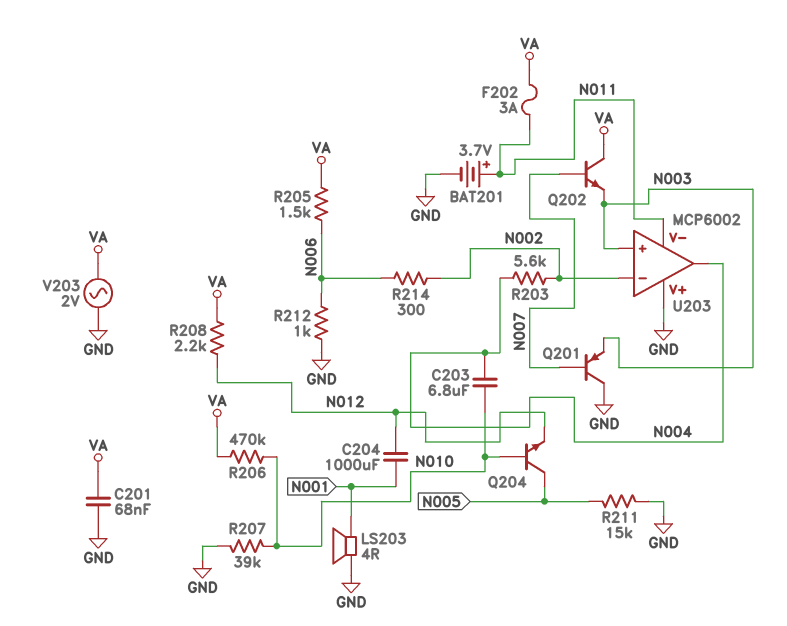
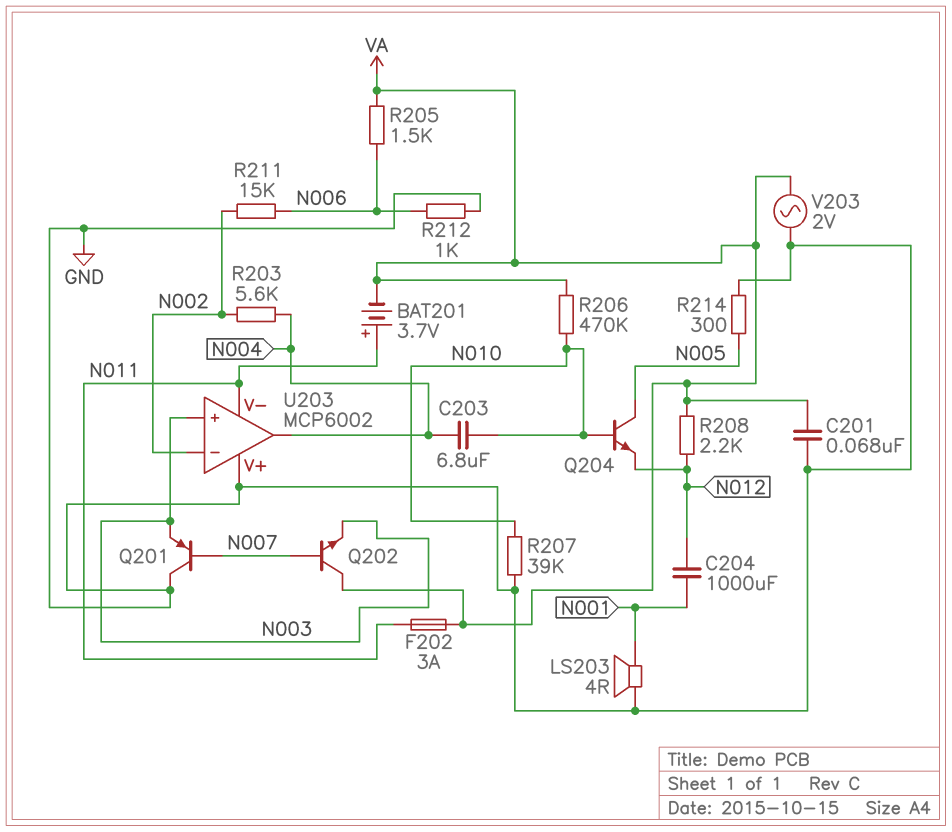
BAT201: 3.7V (plus N011, minus GND) -> 3.7V (plus N011, minus VA)
R211: 15k (GND, N005) -> 15k (N002, N006)
R214: 300 (N002, N006) -> 300 (GND, N005)

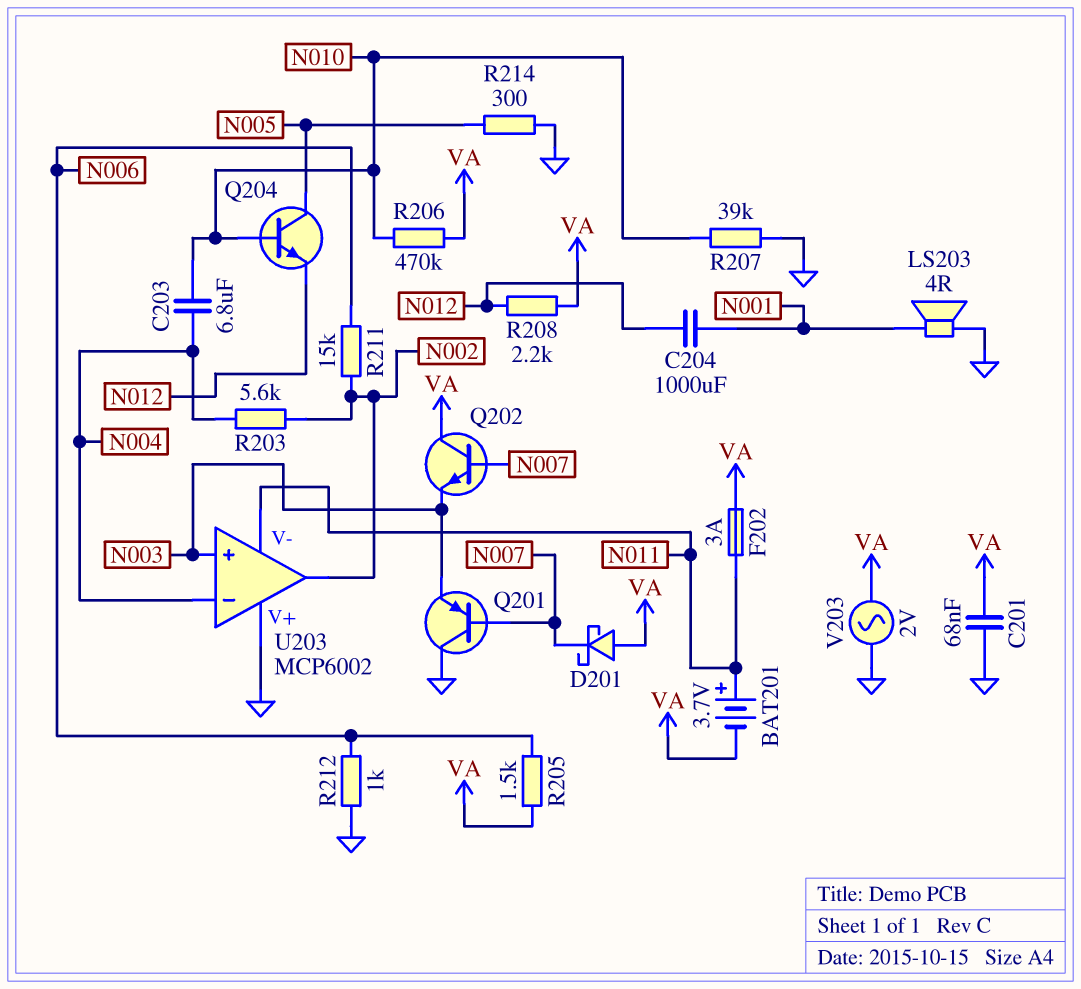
D201: none -> schottky (A VA, K N007)
U203 pin in-: N002 -> N004
U203 pin out: N004 -> N002

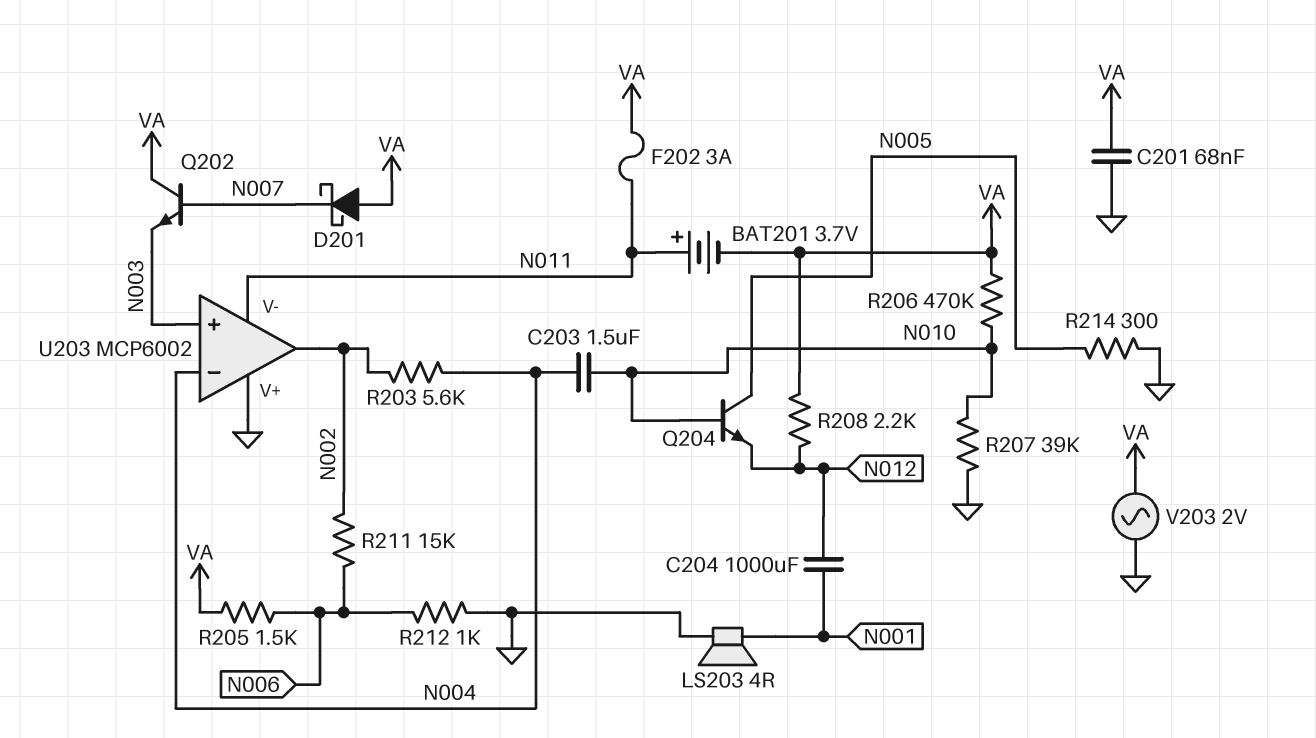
C203: 6.8uF (N004, N010) -> 1.5uF (N004, N010)
Q201: PNP (B N007, C GND, E N003) -> none

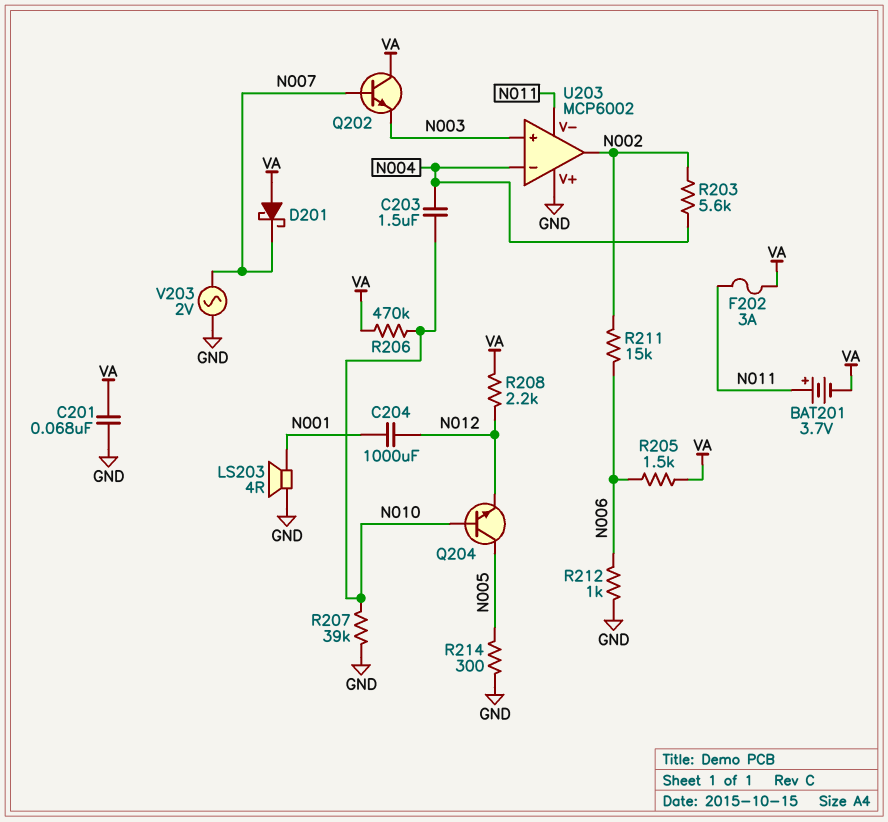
V203: AC 2V (GND, VA) -> AC 2V (GND, N007)

